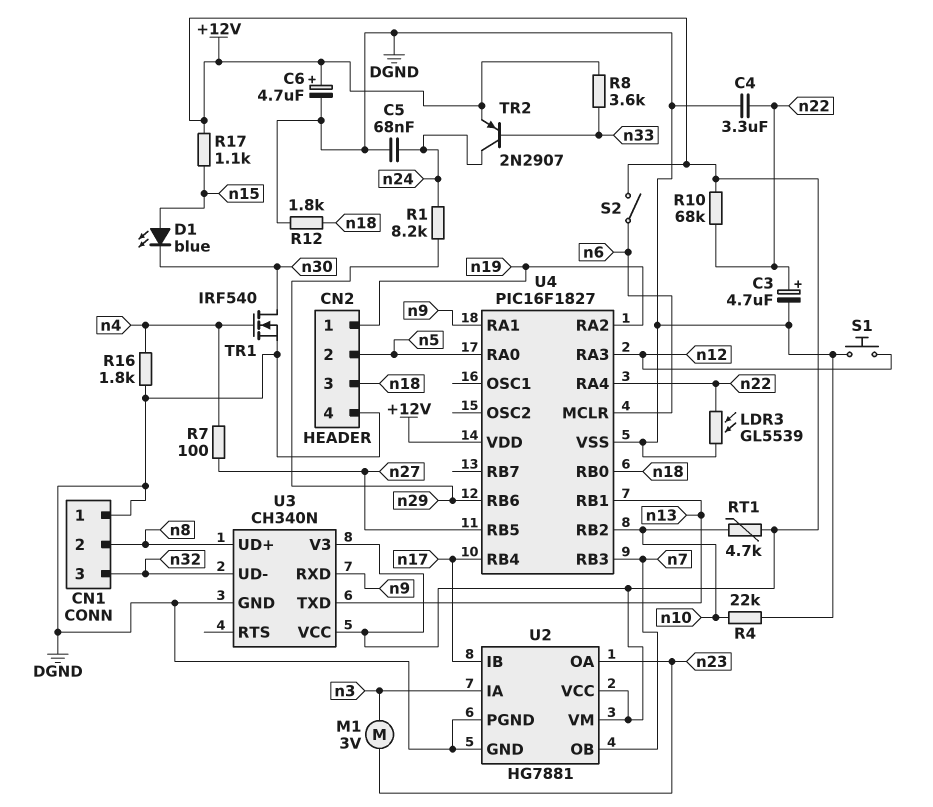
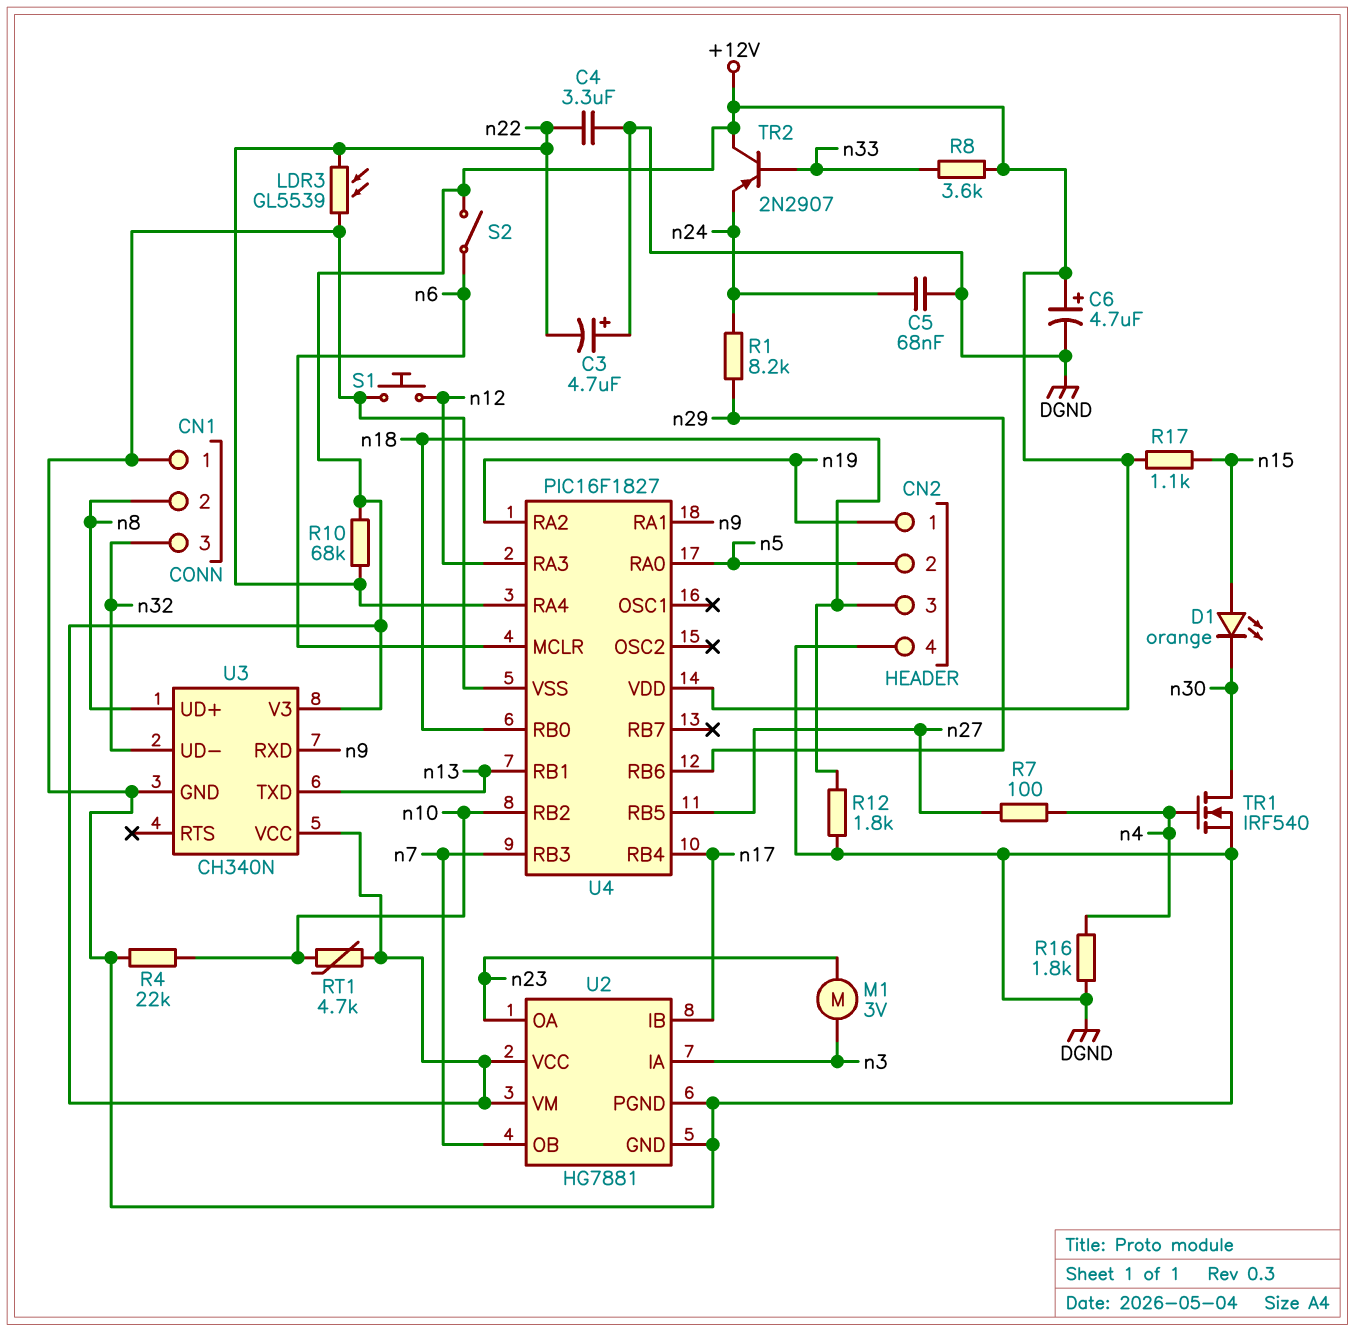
C3: 4.7uF (plus n22, minus DGND) -> 4.7uF (plus DGND, minus n22)
D1: LED blue (A n15, K n30) -> LED orange (A n15, K n30)
TR2: PNP 2N2907 (B n33, C n24, E +12V) -> PNP 2N2907 (B n33, C +12V, E n24)

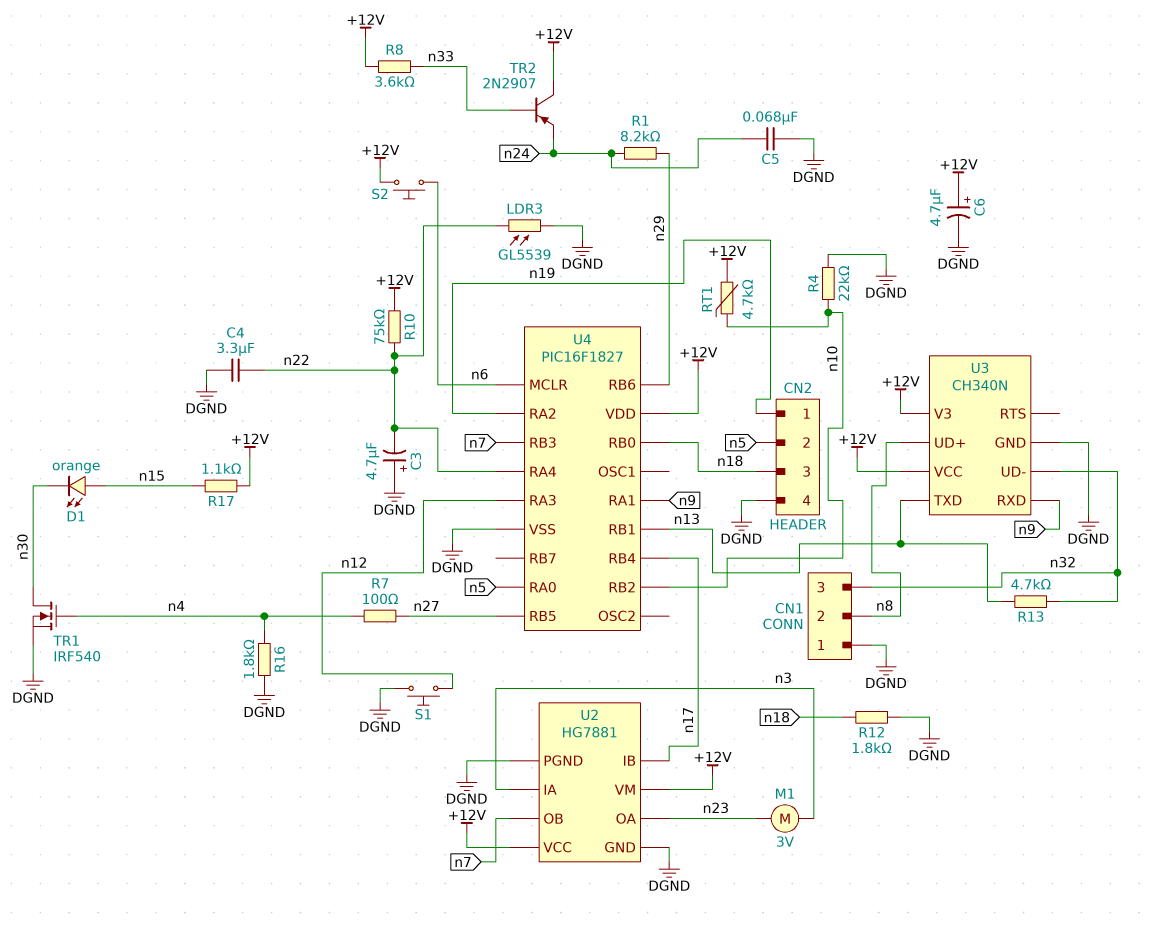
R10: 68k (+12V, n22) -> 75k (+12V, n22)
R13: none -> 4.7k (n13, n32)
S2: switch (+12V, n6) -> button (+12V, n6)

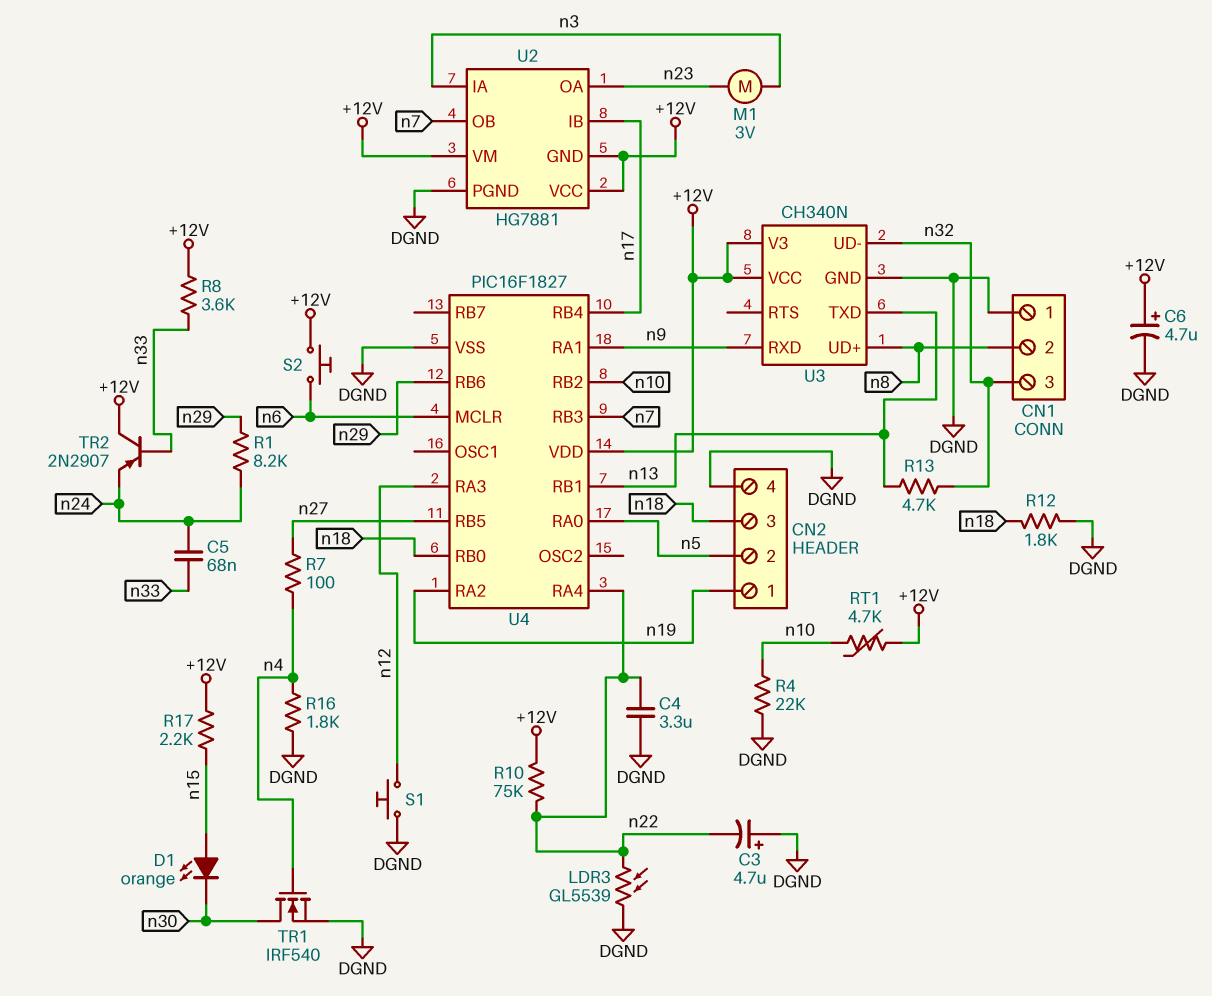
C5: 68nF (DGND, n24) -> 68nF (n24, n33)
R17: 1.1k (+12V, n15) -> 2.2k (+12V, n15)
U2 pin GND: DGND -> +12V

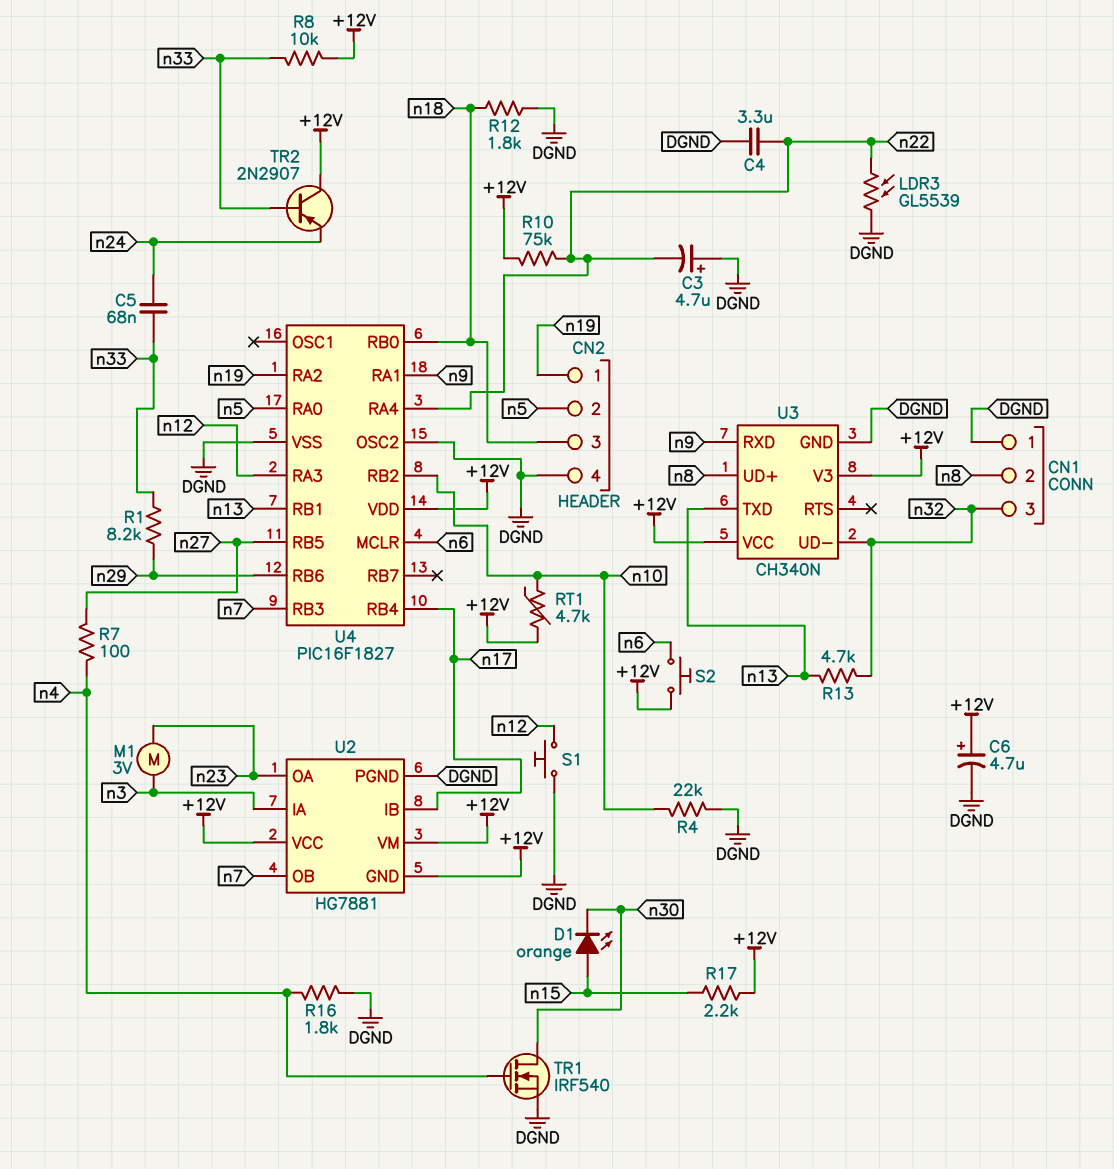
R1: 8.2k (n24, n29) -> 8.2k (n29, n33)
R8: 3.6k (+12V, n33) -> 10k (+12V, n33)
U4 pin OSC2: none -> DGND

